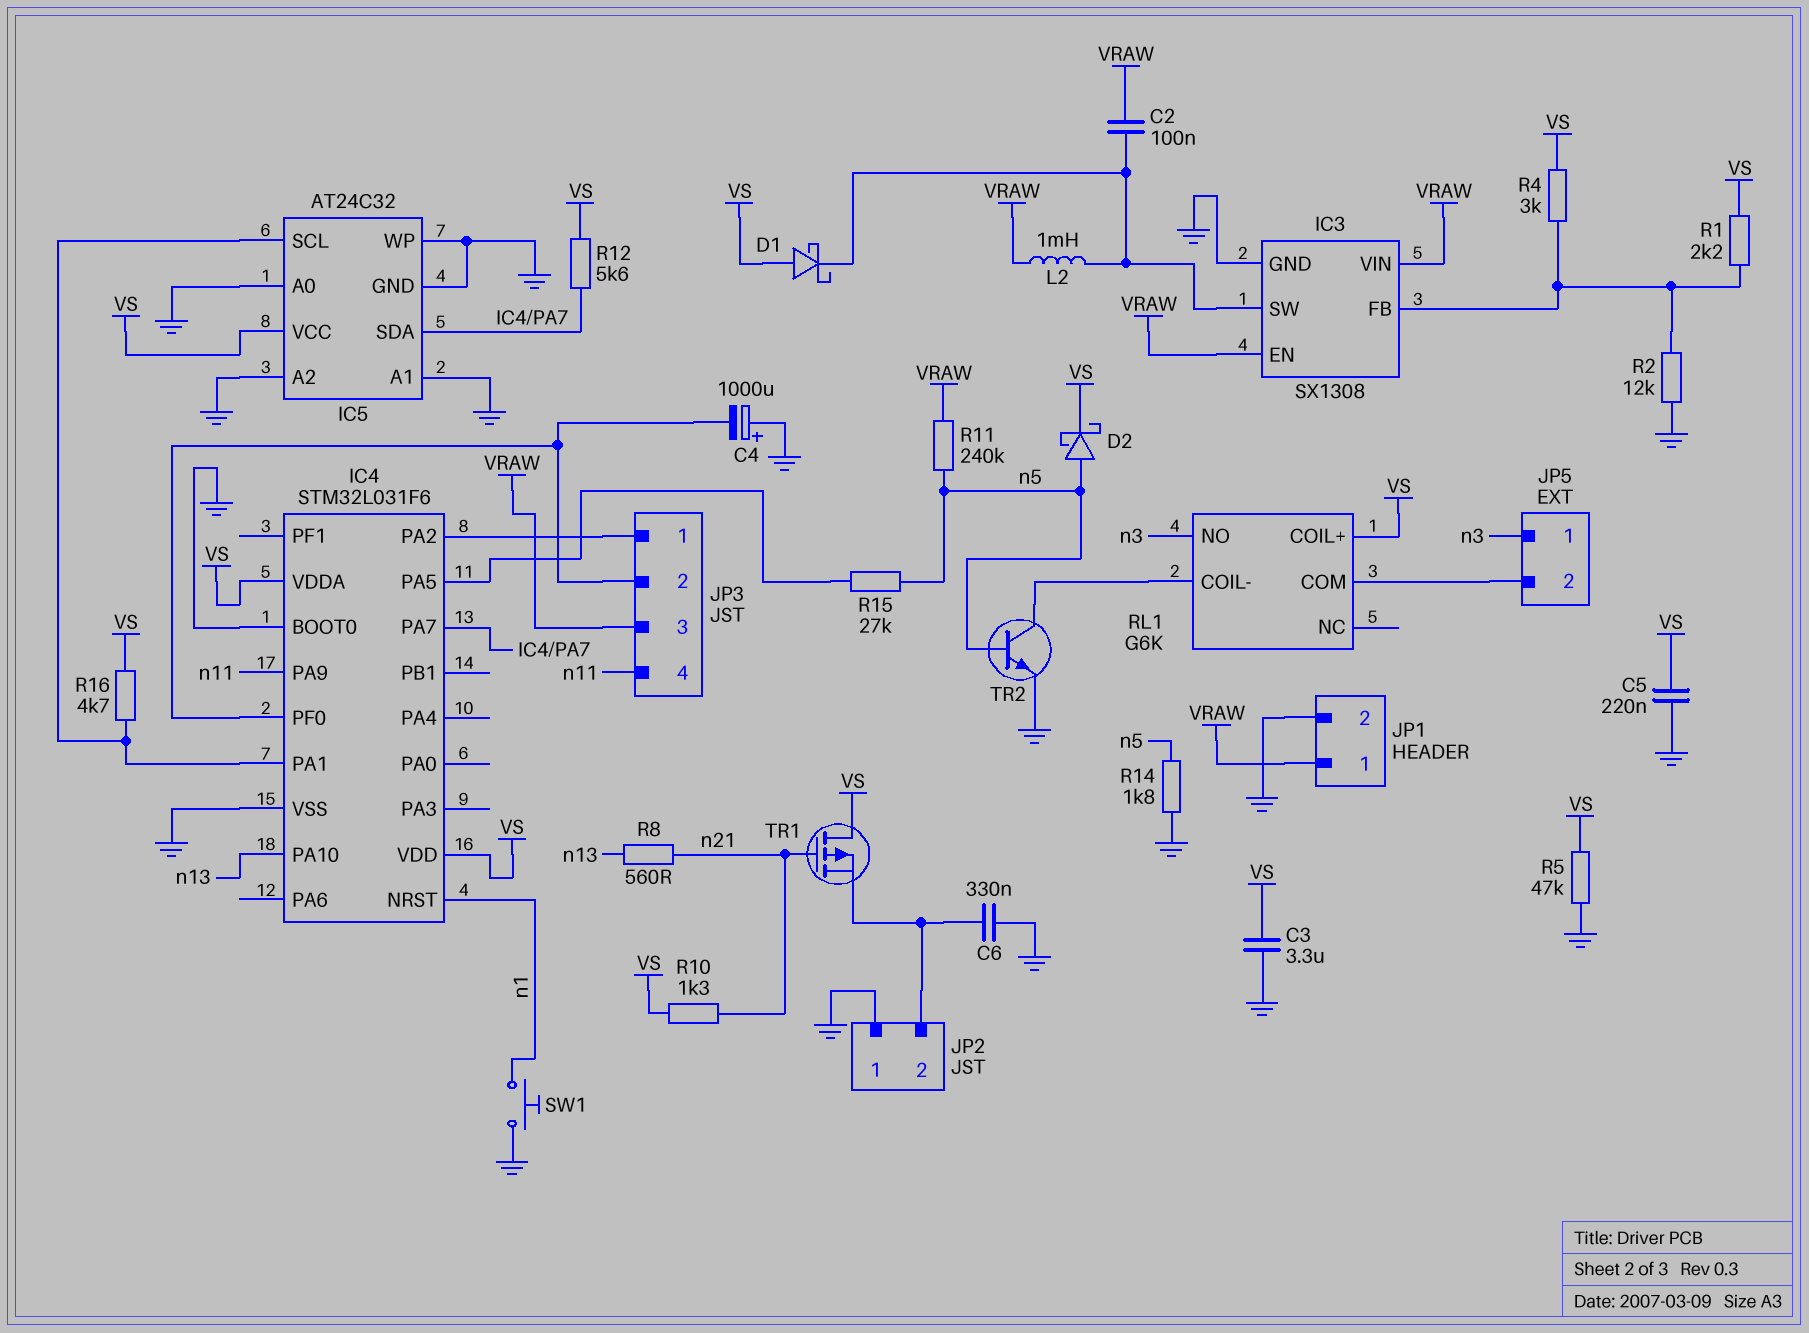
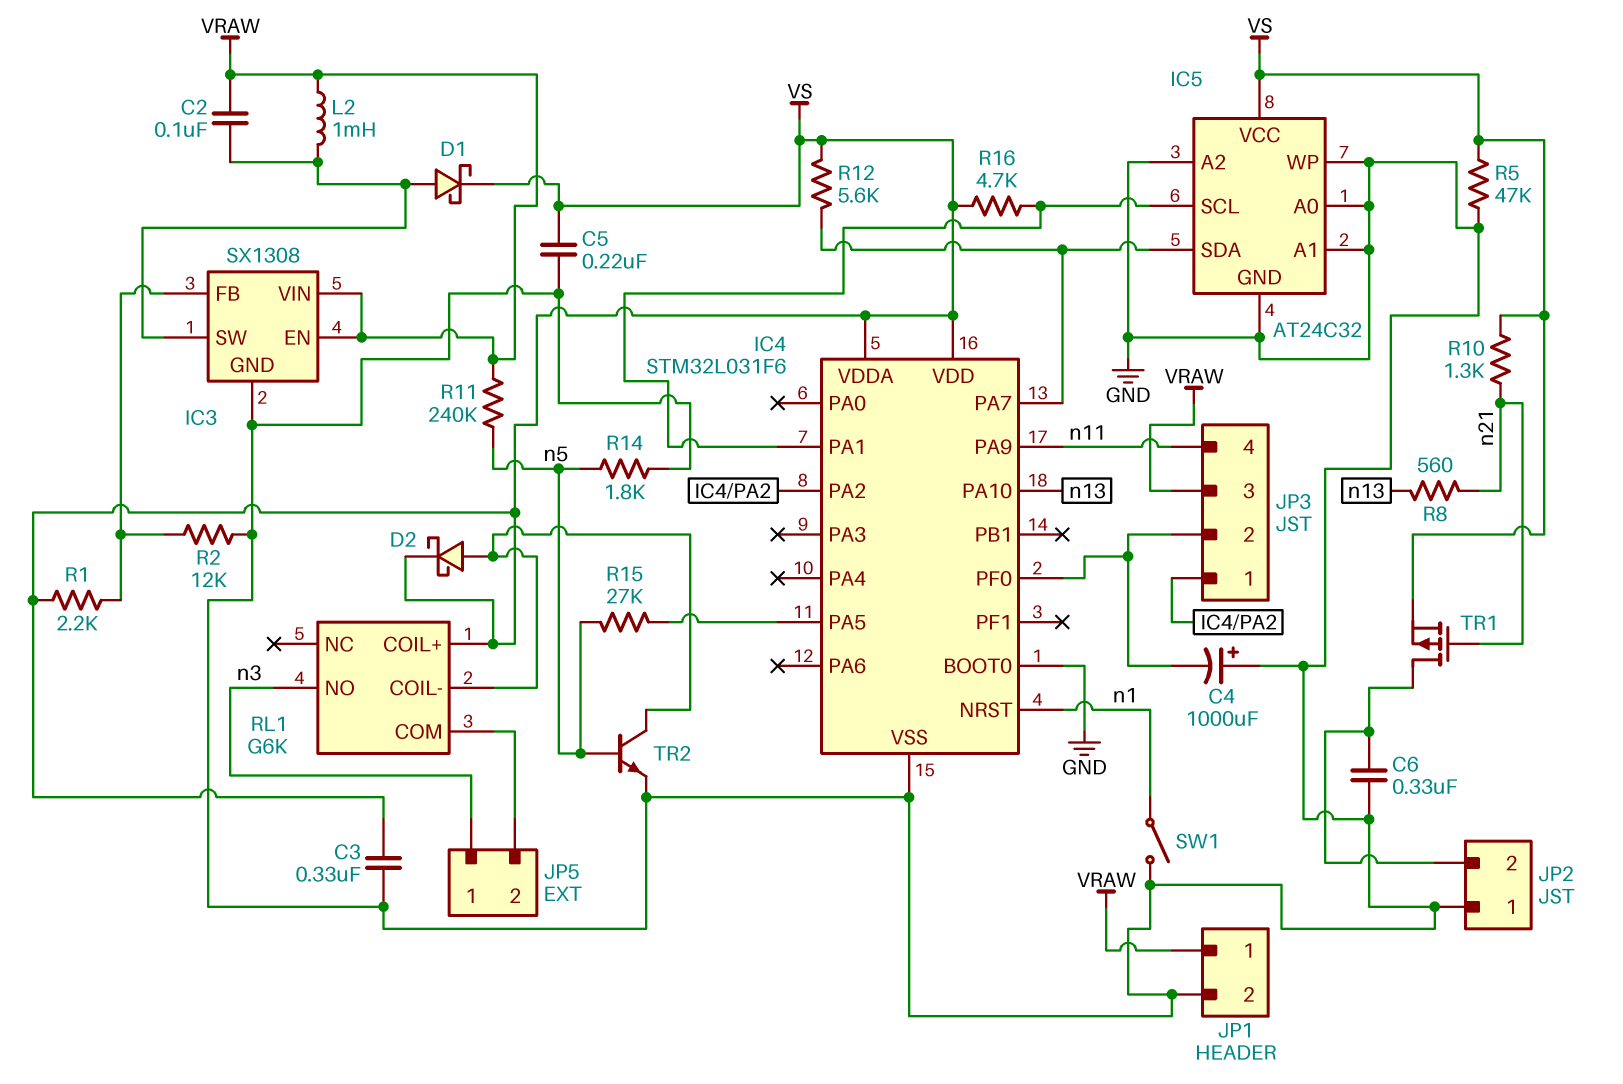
C3: 3.3uF (GND, VS) -> 330nF (GND, VS)
D1: schottky (A VS, K IC3/SW) -> schottky (A IC3/SW, K VS)
D2: schottky (A n5, K VS) -> schottky (A RL1/COIL-, K VS)
R4: 3k (IC3/FB, VS) -> none
SW1: button (GND, n1) -> switch (GND, n1)
TR1: PMOS (G n21, D VS, S JP2/2) -> PMOS (G n21, D JP2/2, S VS)

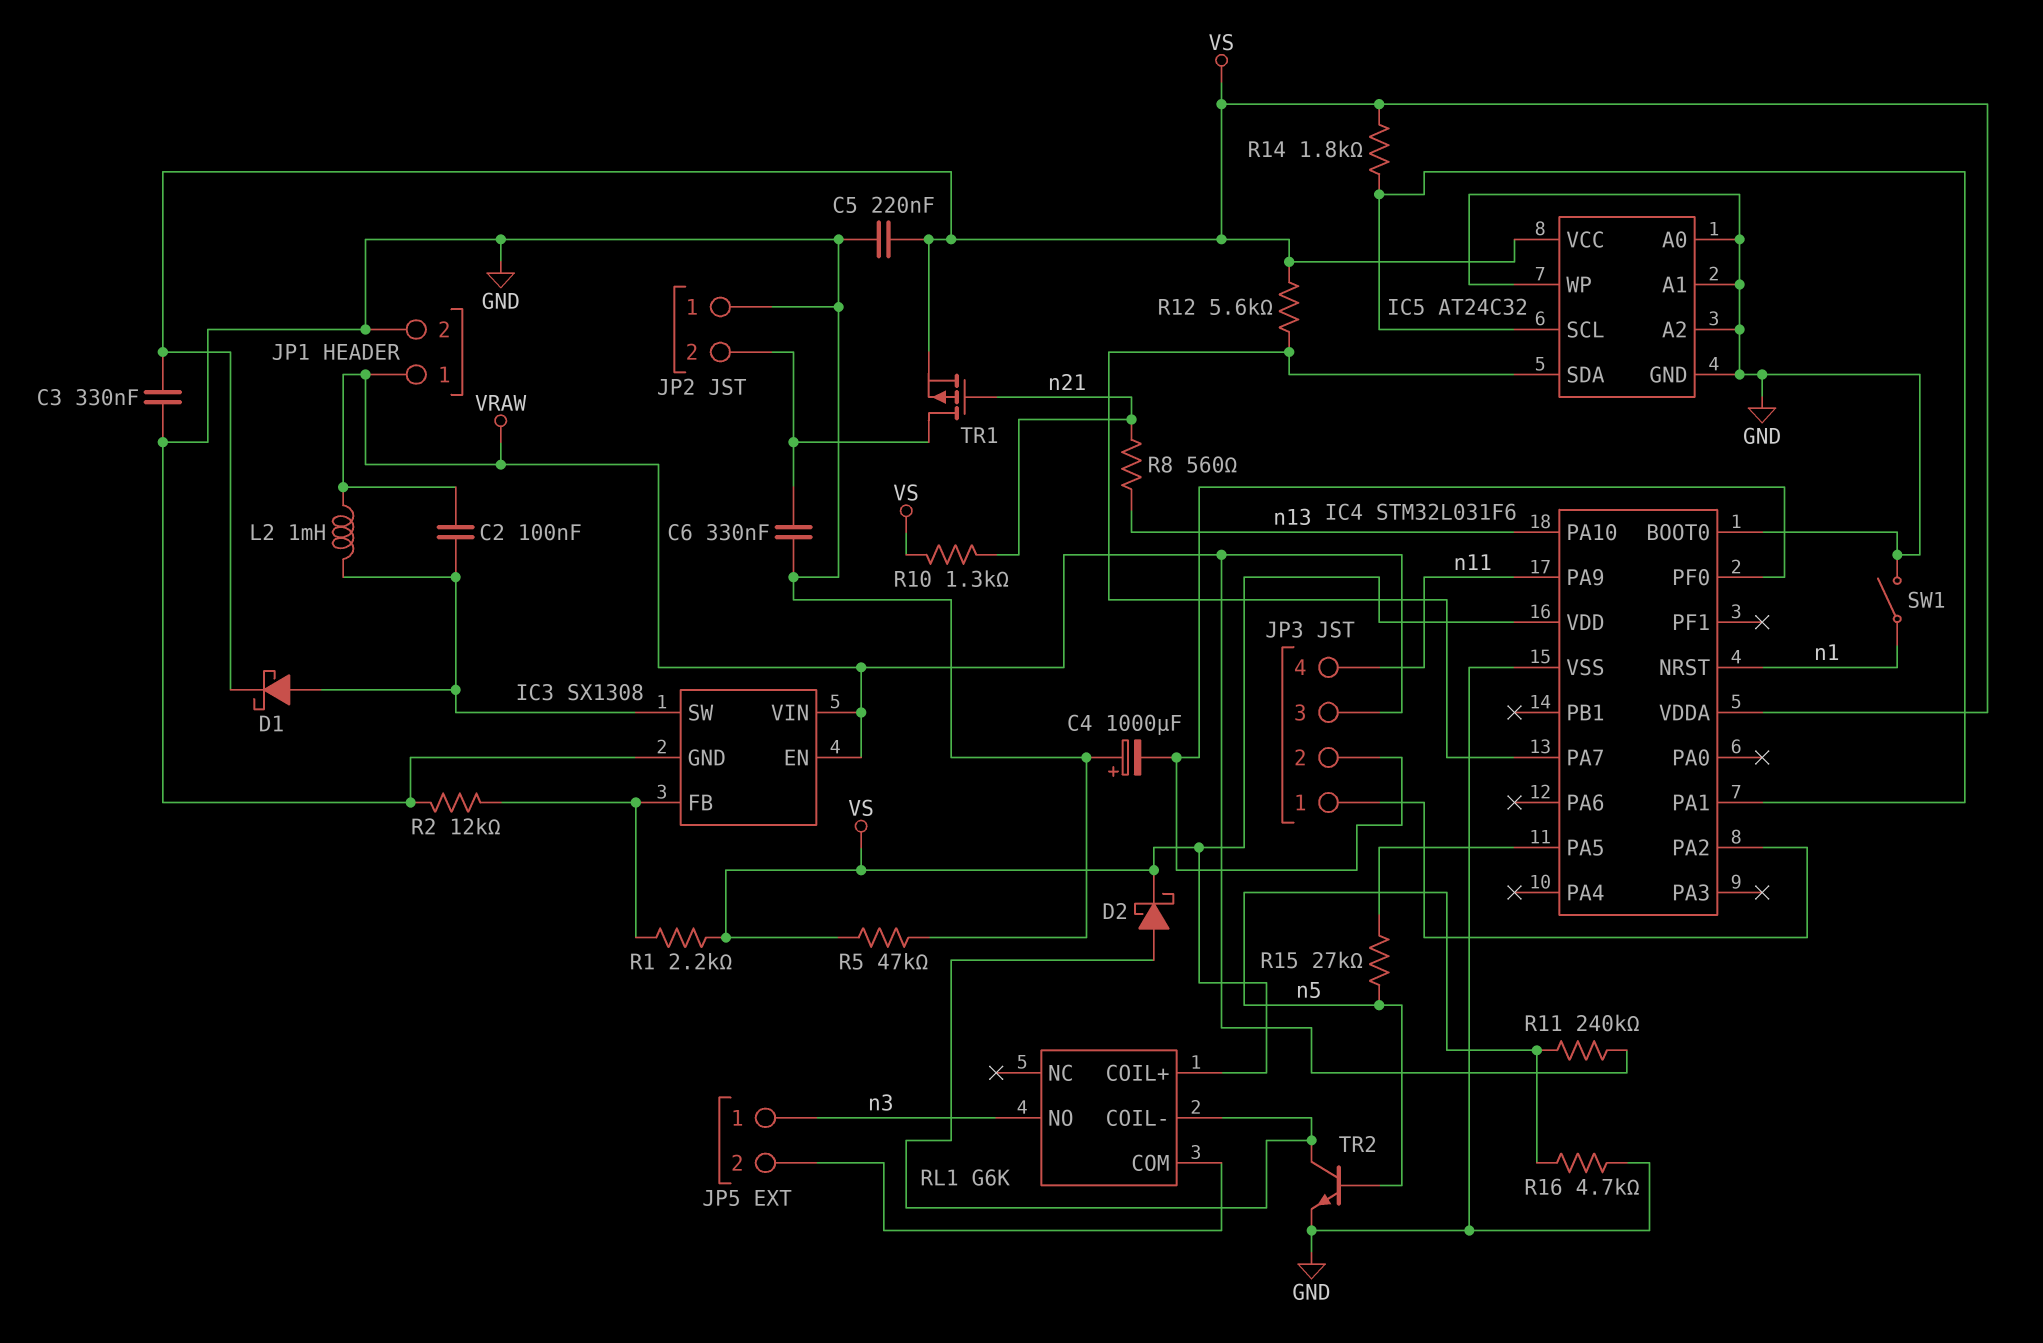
R14: 1.8k (GND, n5) -> 1.8k (IC4/PA1, VS)
R16: 4.7k (IC4/PA1, VS) -> 4.7k (GND, n5)

